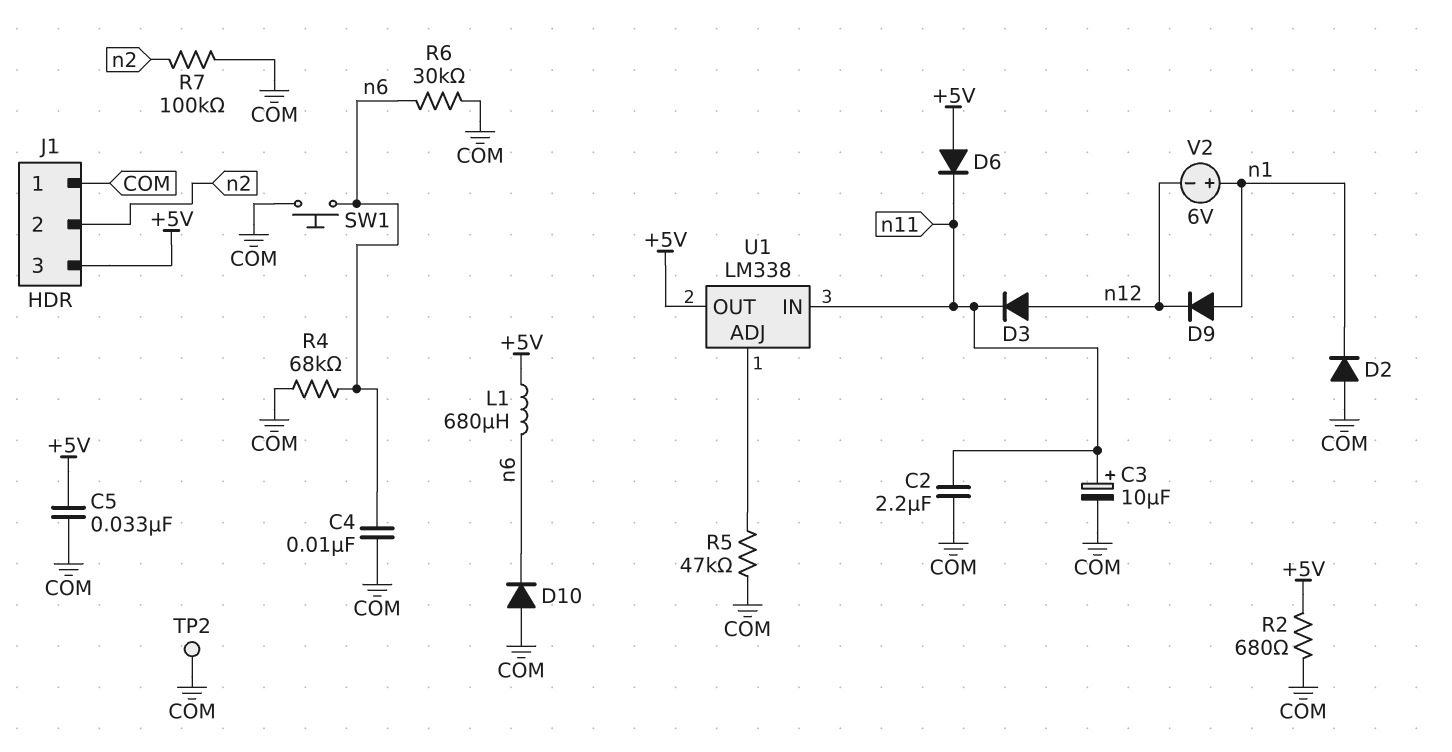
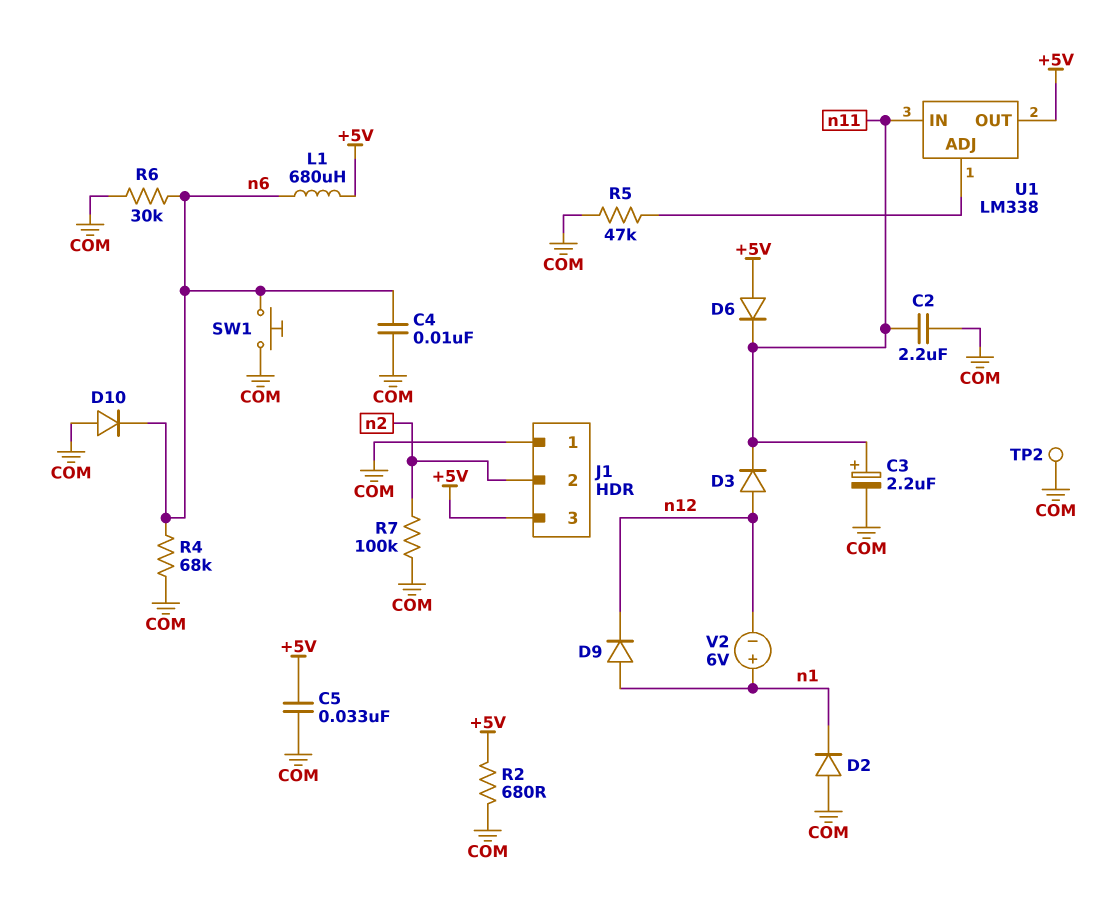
C3: 10uF (plus n11, minus COM) -> 2.2uF (plus n11, minus COM)

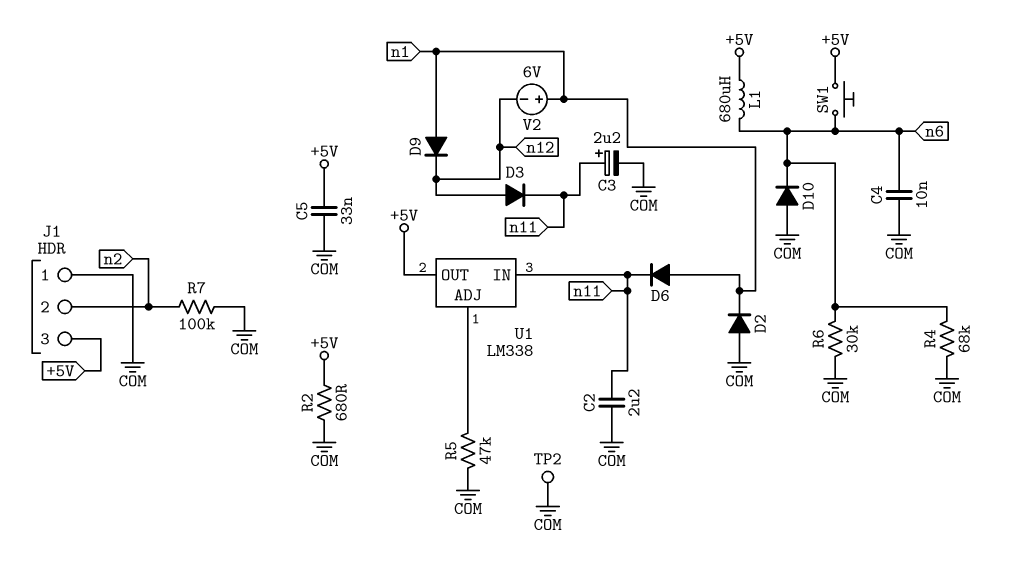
D6: diode (A +5V, K n11) -> diode (A n1, K n11)
SW1: button (COM, n6) -> button (+5V, n6)

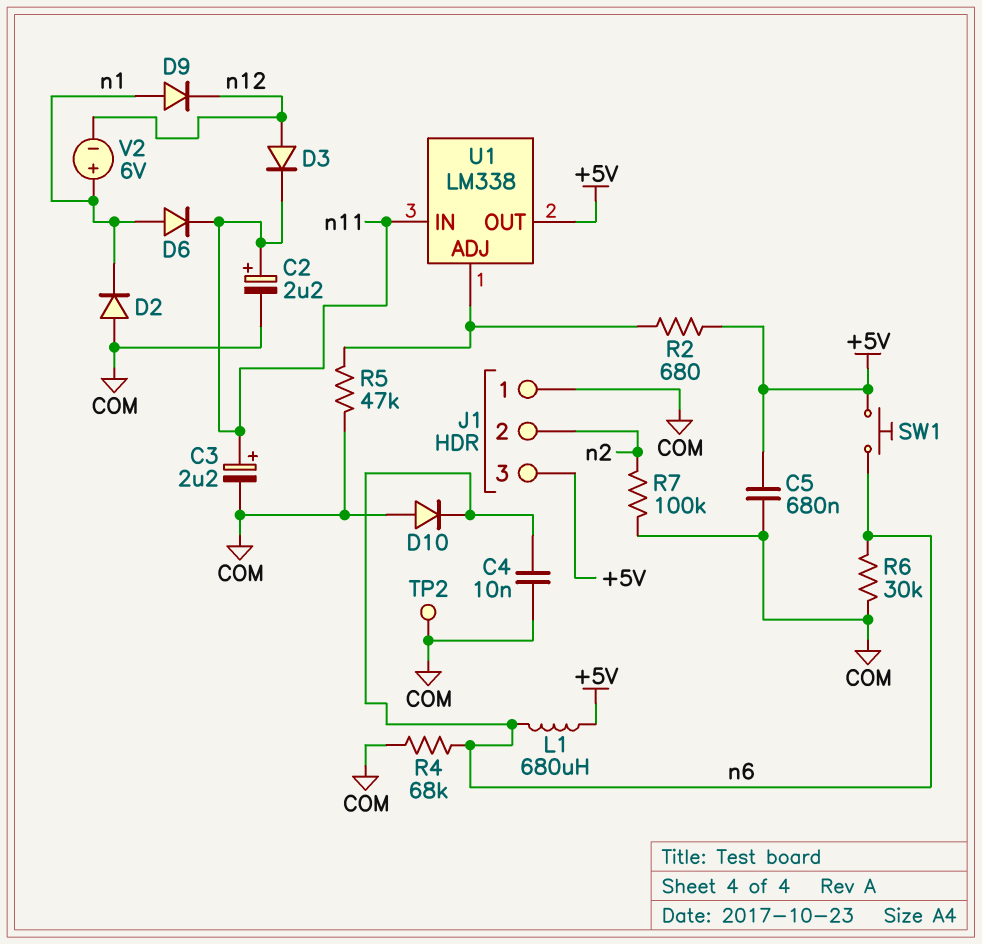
C2: 2.2uF (COM, n11) -> 2.2uF (plus n11, minus COM)
C5: 33nF (+5V, COM) -> 680nF (+5V, COM)
R2: 680 (+5V, COM) -> 680 (+5V, U1/ADJ)

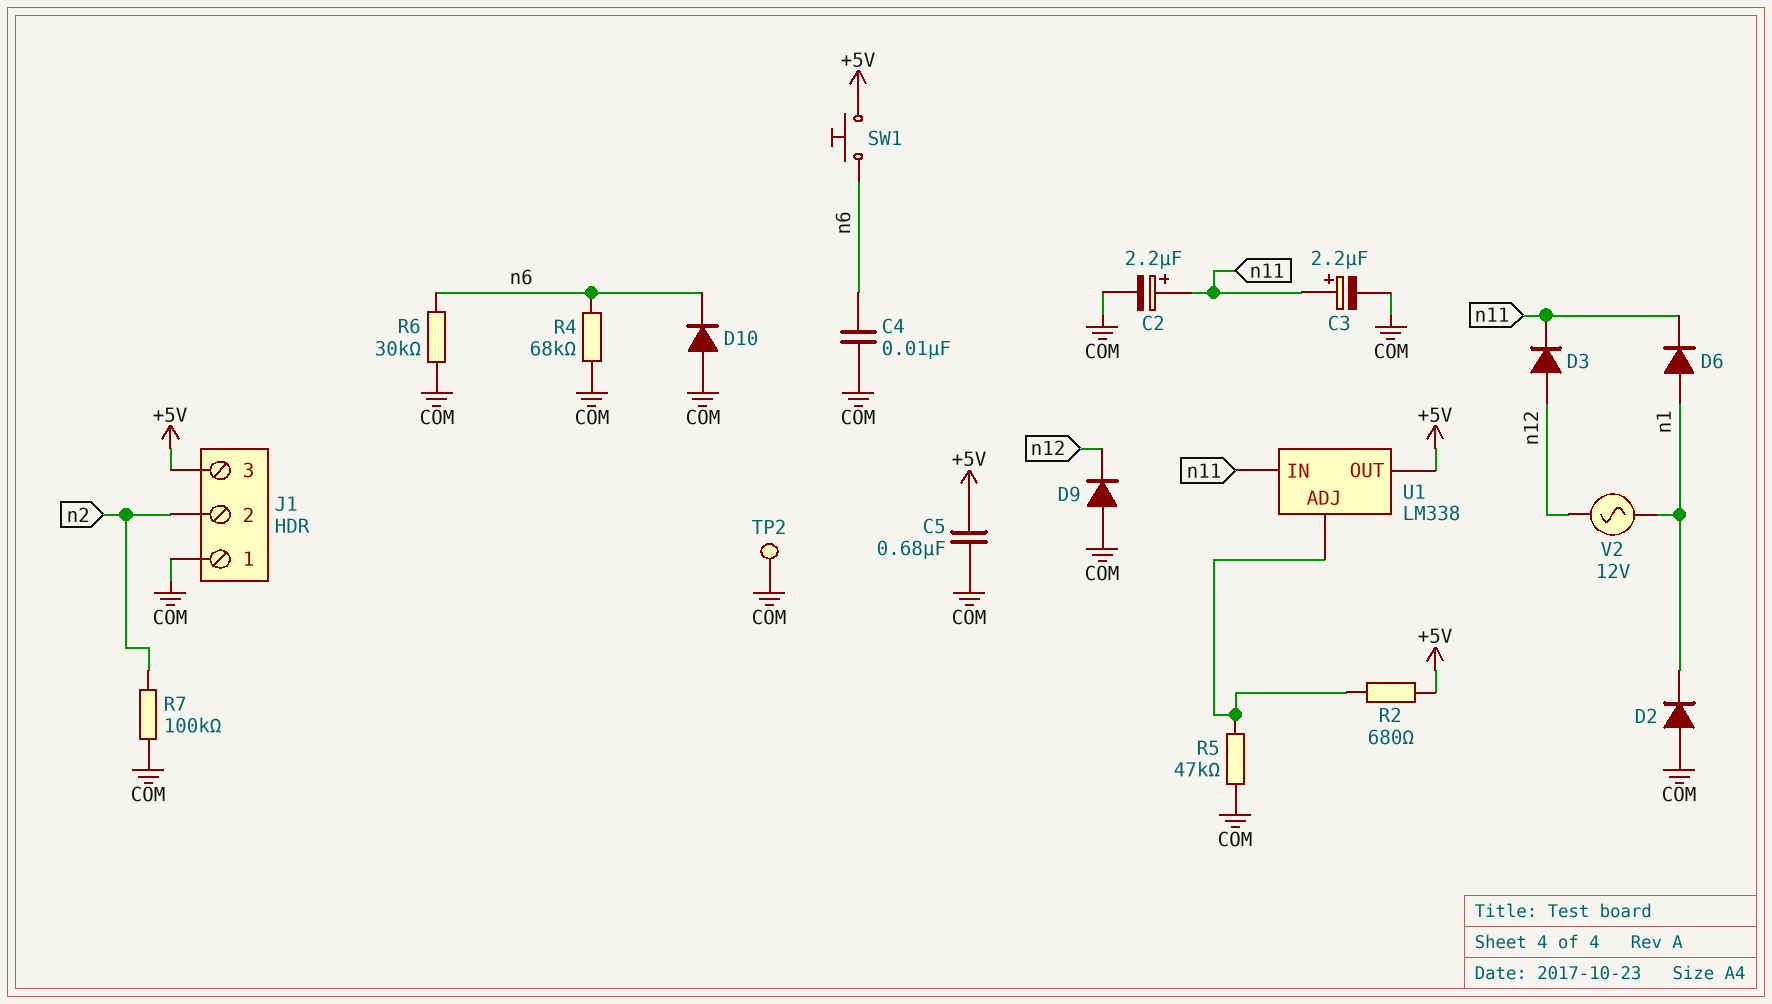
D9: diode (A n1, K n12) -> diode (A COM, K n12)
L1: 680uH (+5V, n6) -> none
V2: 6V (plus n1, minus n12) -> AC 12V (n1, n12)

